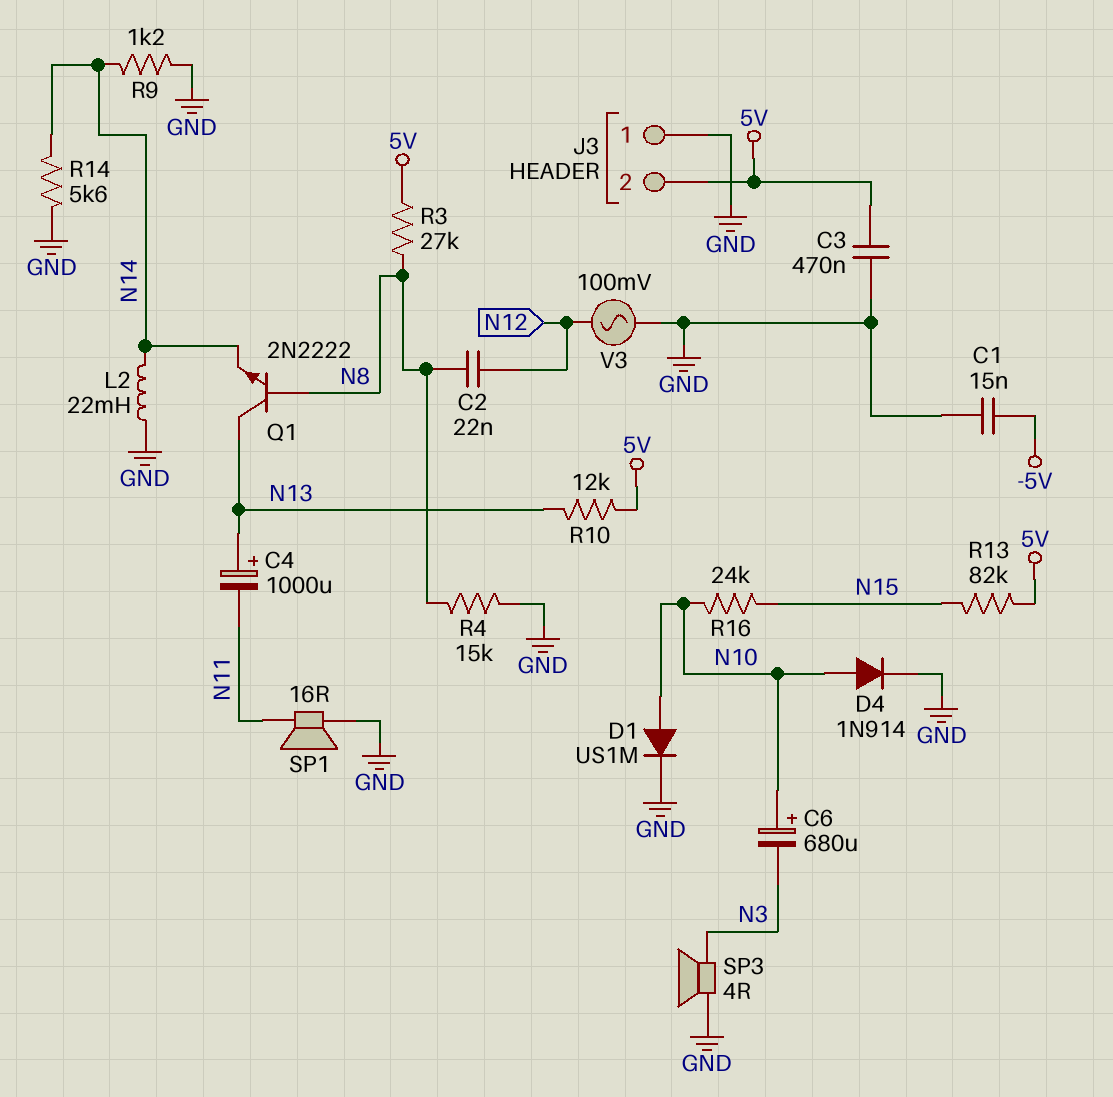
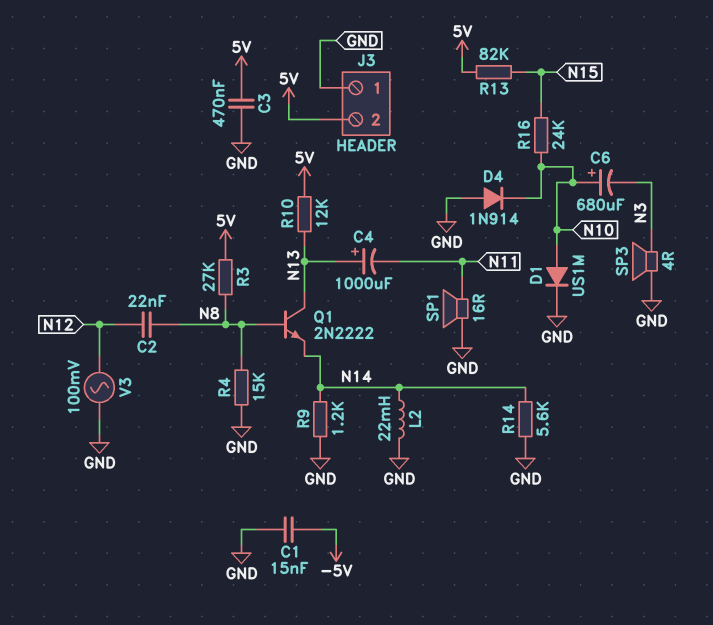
D4: diode 1N914 (A N10, K GND) -> diode 1N914 (A GND, K N10)

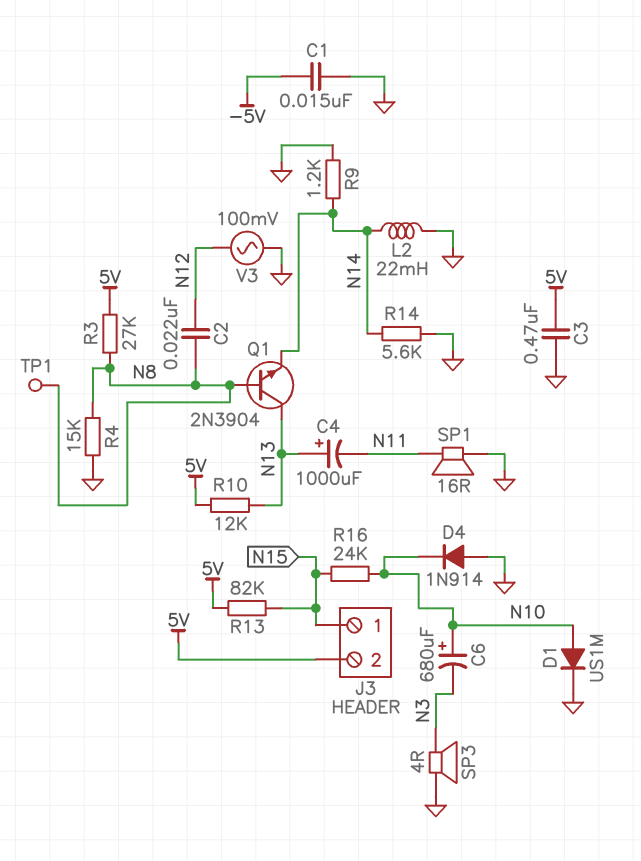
J3 pin 1: GND -> N15
Q1: NPN 2N2222 (B N8, C N13, E N14) -> NPN 2N3904 (B N8, C N13, E N14)
TP1: none -> test point (N8)

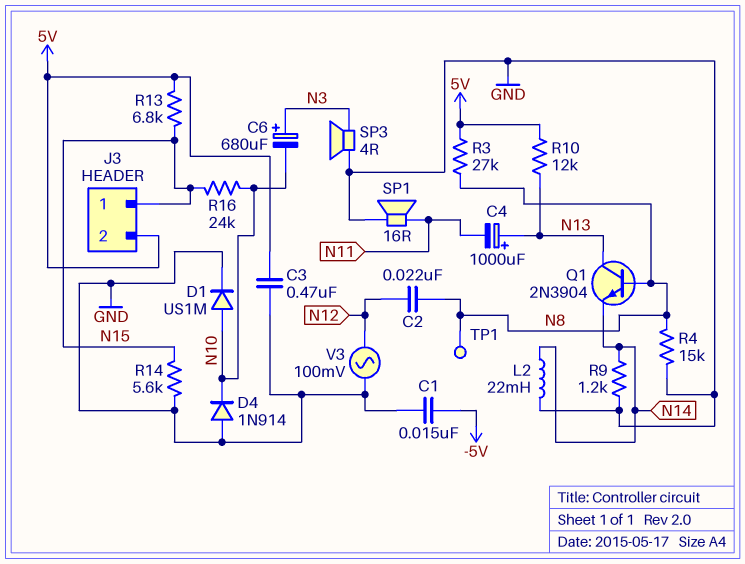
C6: 680uF (plus N10, minus N3) -> 680uF (plus N3, minus N10)
R13: 82k (5V, N15) -> 6.8k (5V, N15)
R14: 5.6k (GND, N14) -> 5.6k (GND, N15)

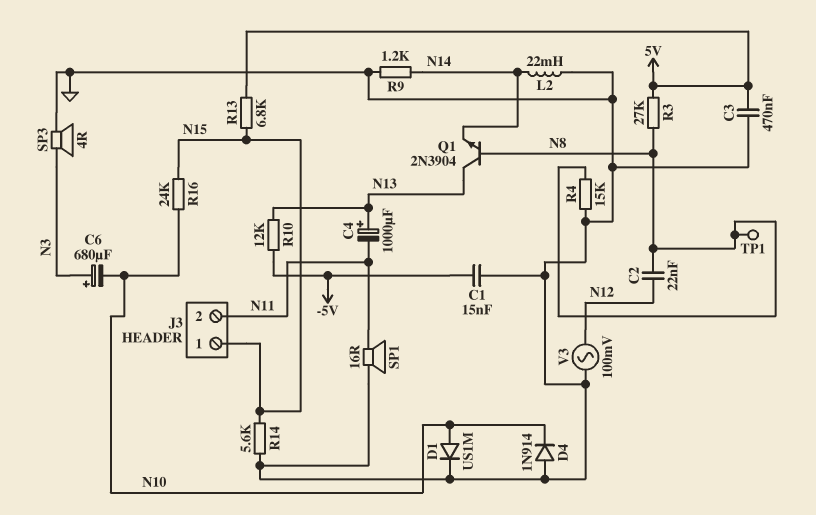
J3 pin 2: 5V -> N11
R10: 12k (5V, N13) -> 12k (-5V, N13)

